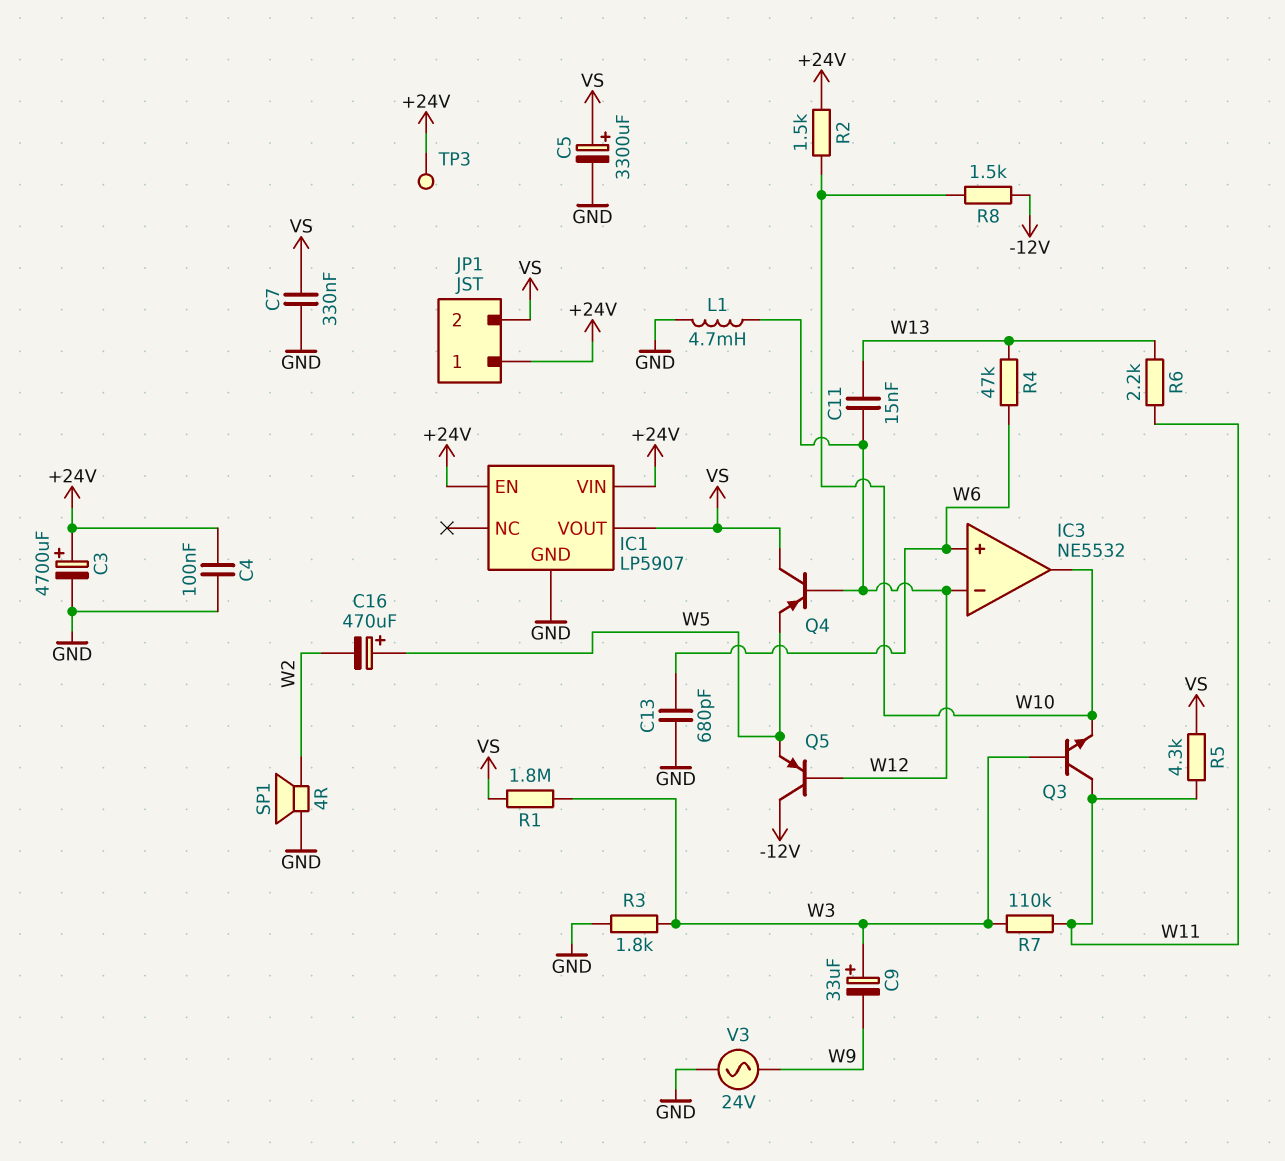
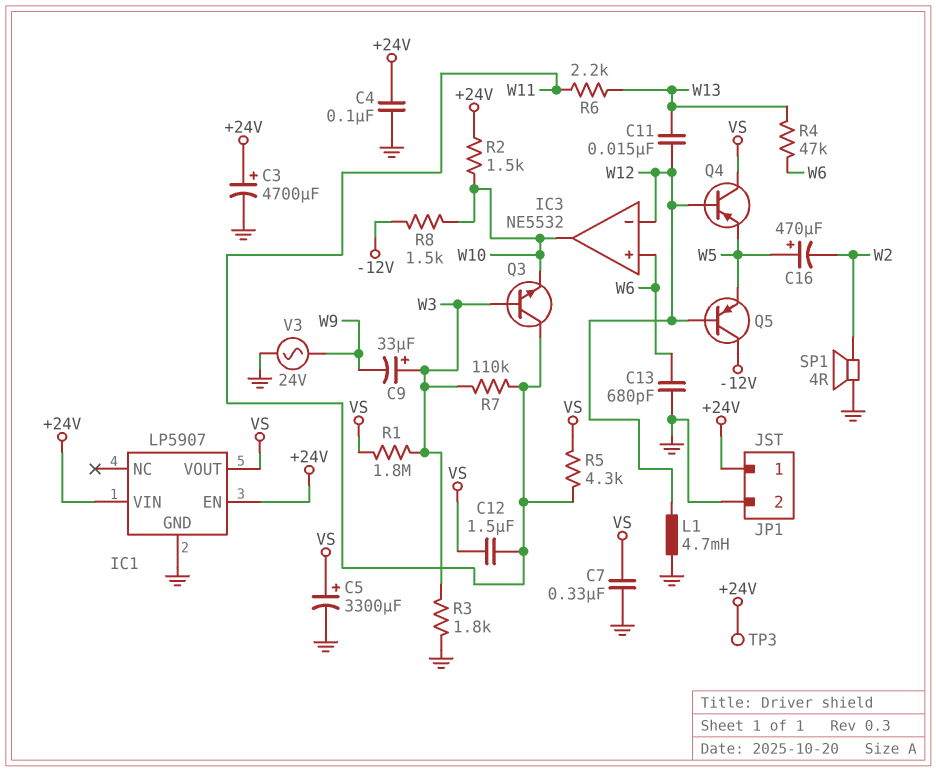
C12: none -> 1.5uF (VS, W11)
JP1 pin 2: VS -> GND

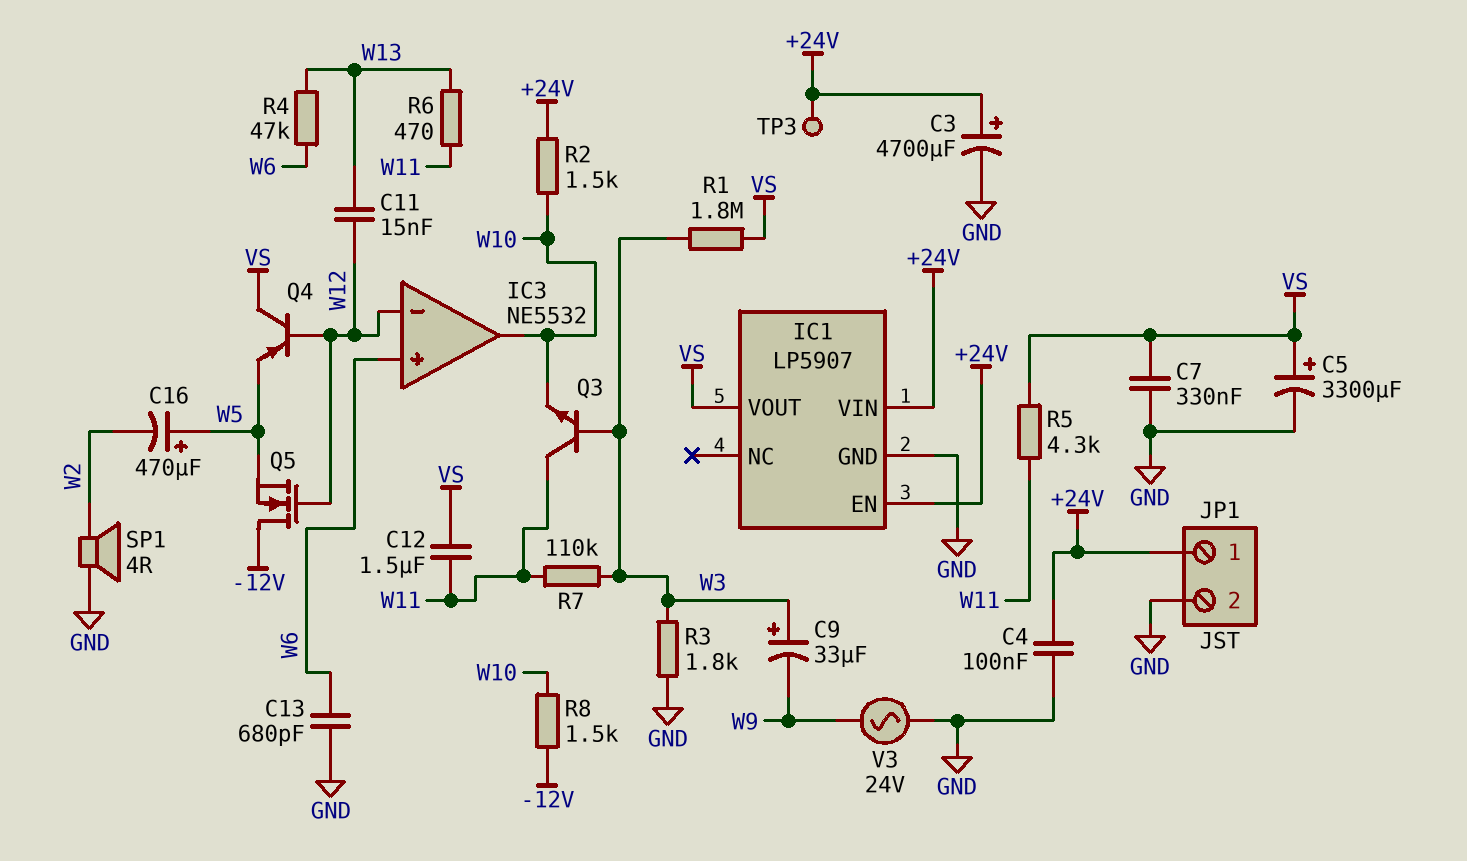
L1: 4.7mH (GND, W12) -> none
Q5: PNP (B W12, C -12V, E W5) -> NMOS (G W12, D -12V, S W5)
R6: 2.2k (W11, W13) -> 470 (W11, W13)

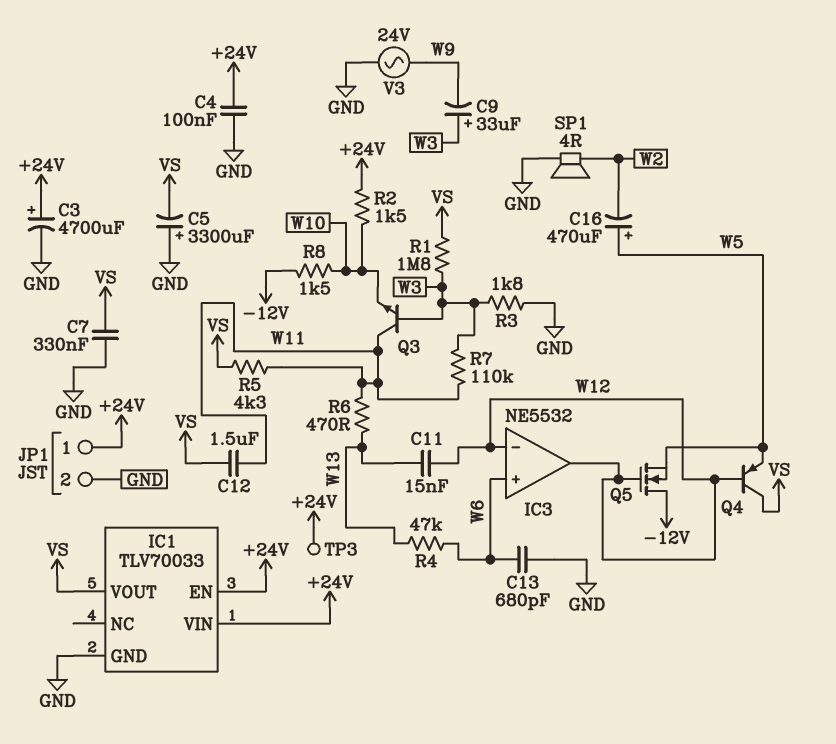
C5: 3300uF (plus VS, minus GND) -> 3300uF (plus GND, minus VS)
IC1: LP5907 -> TLV70033
IC3 pin out: W10 -> W12

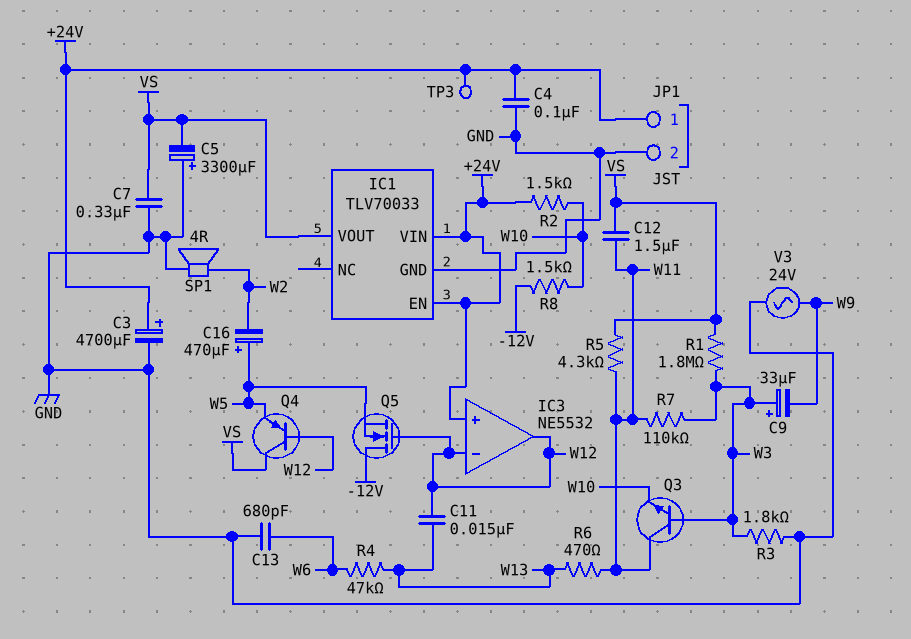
IC3 pin in+: W6 -> +24V

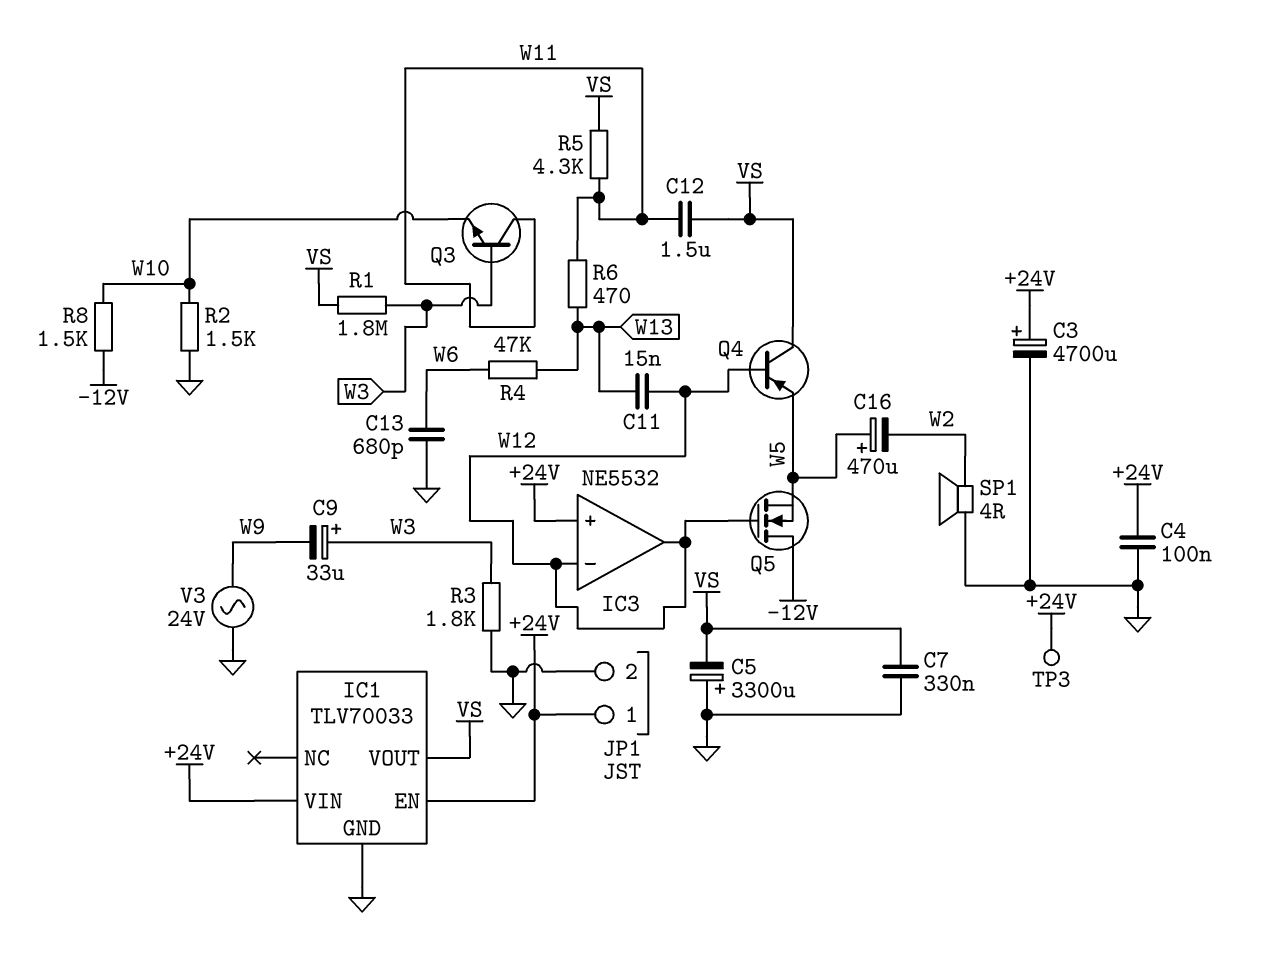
R2: 1.5k (+24V, W10) -> 1.5k (GND, W10)
R7: 110k (W3, W11) -> none

